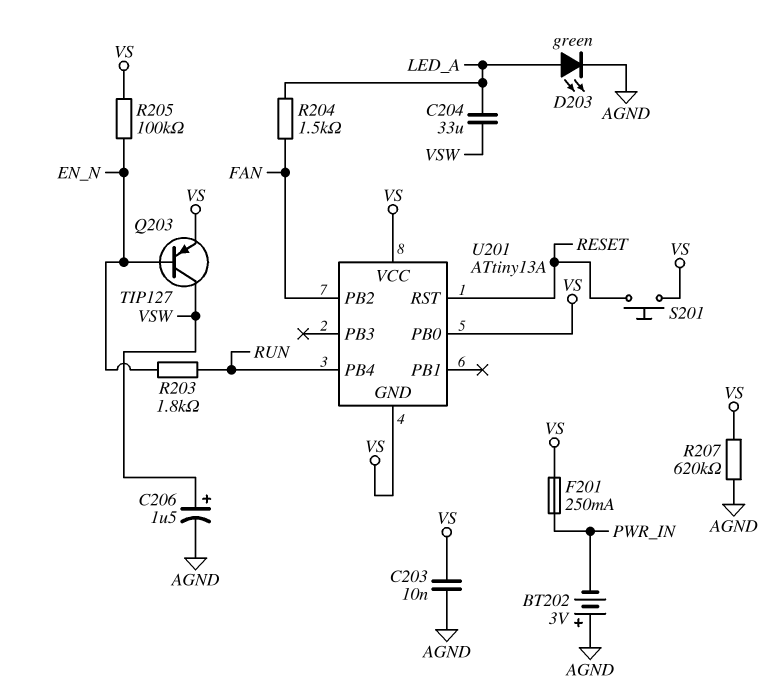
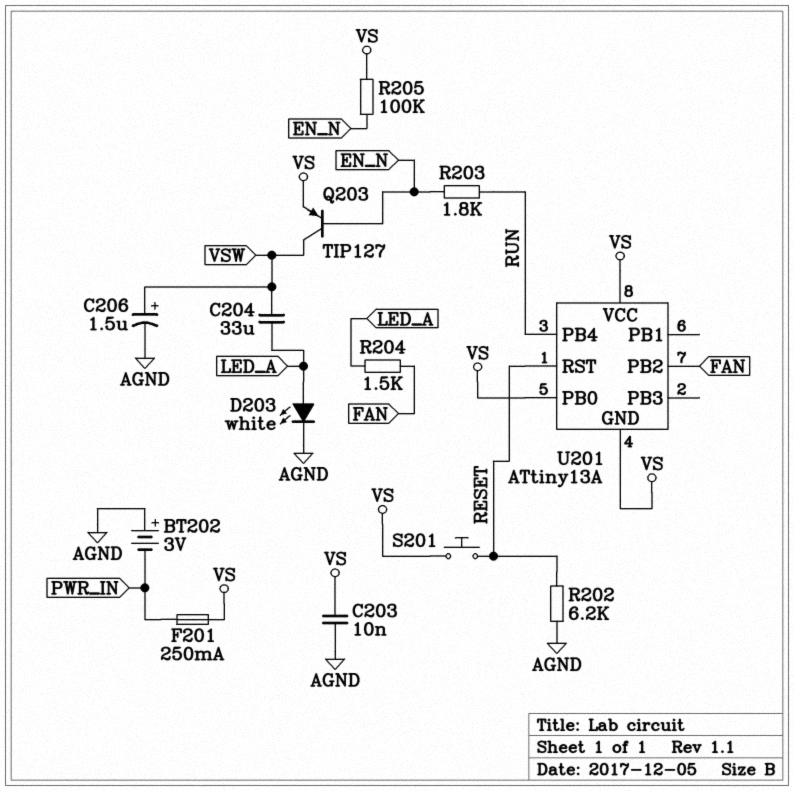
D203: LED green (A LED_A, K AGND) -> LED white (A LED_A, K AGND)
R202: none -> 6.2k (AGND, RESET)
R207: 620k (AGND, VS) -> none

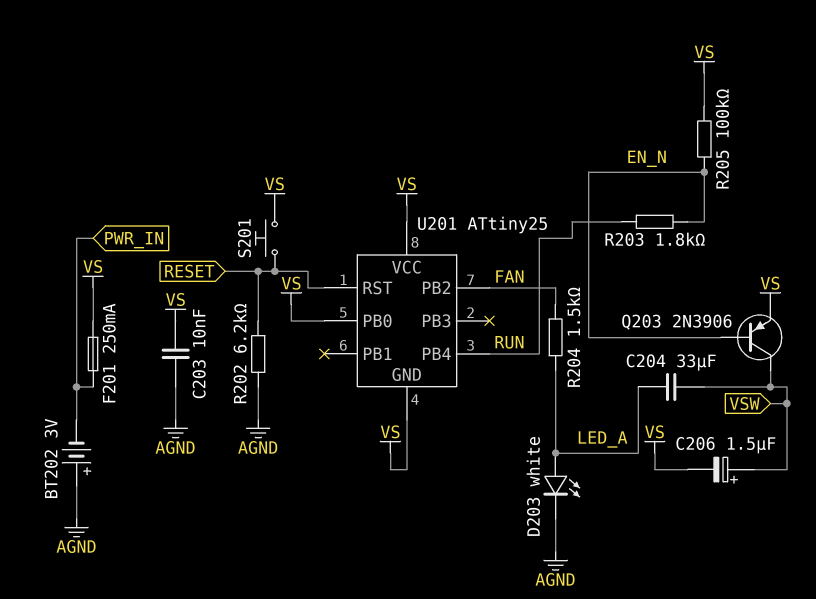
C206: 1.5uF (plus VSW, minus AGND) -> 1.5uF (plus VSW, minus VS)
Q203: PNP TIP127 (B EN_N, C VSW, E VS) -> PNP 2N3906 (B EN_N, C VSW, E VS)
U201: ATtiny13A -> ATtiny25

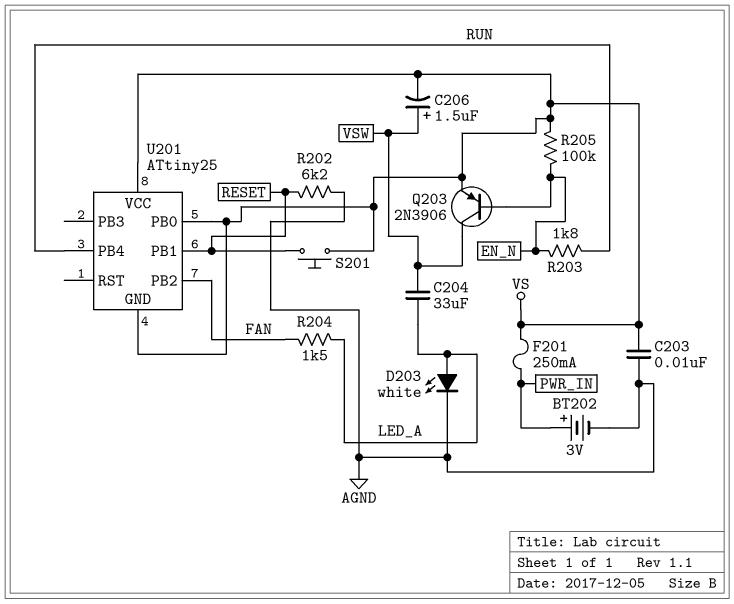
BT202: 3V (plus AGND, minus PWR_IN) -> 3V (plus PWR_IN, minus AGND)
U201 pin PB1: none -> RESET
U201 pin RST: RESET -> none

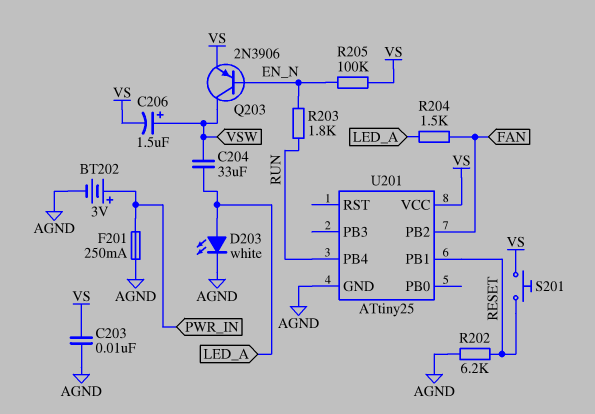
F201: 250mA (PWR_IN, VS) -> 250mA (AGND, PWR_IN)
U201 pin GND: VS -> AGND
U201 pin PB0: VS -> none

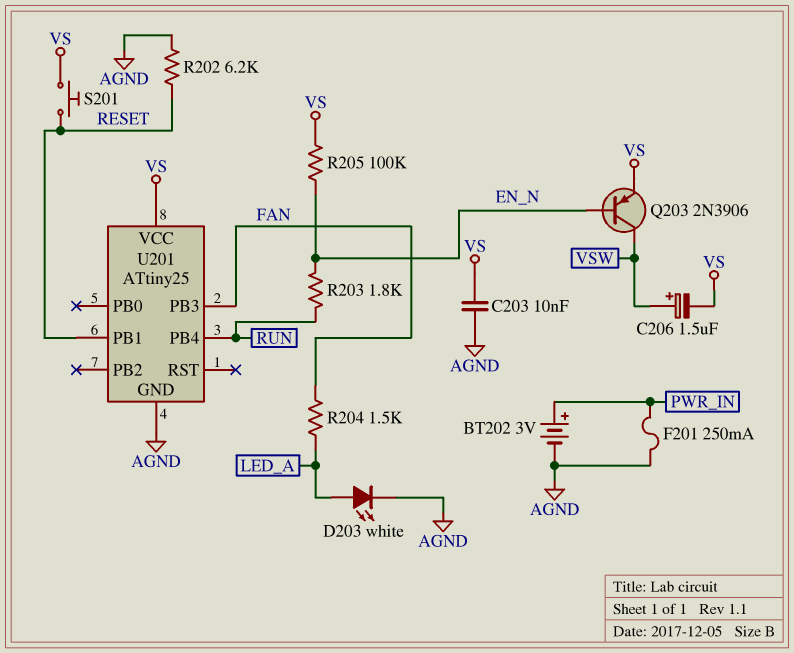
C204: 33uF (LED_A, VSW) -> none
U201 pin PB2: FAN -> none
U201 pin PB3: none -> FAN

